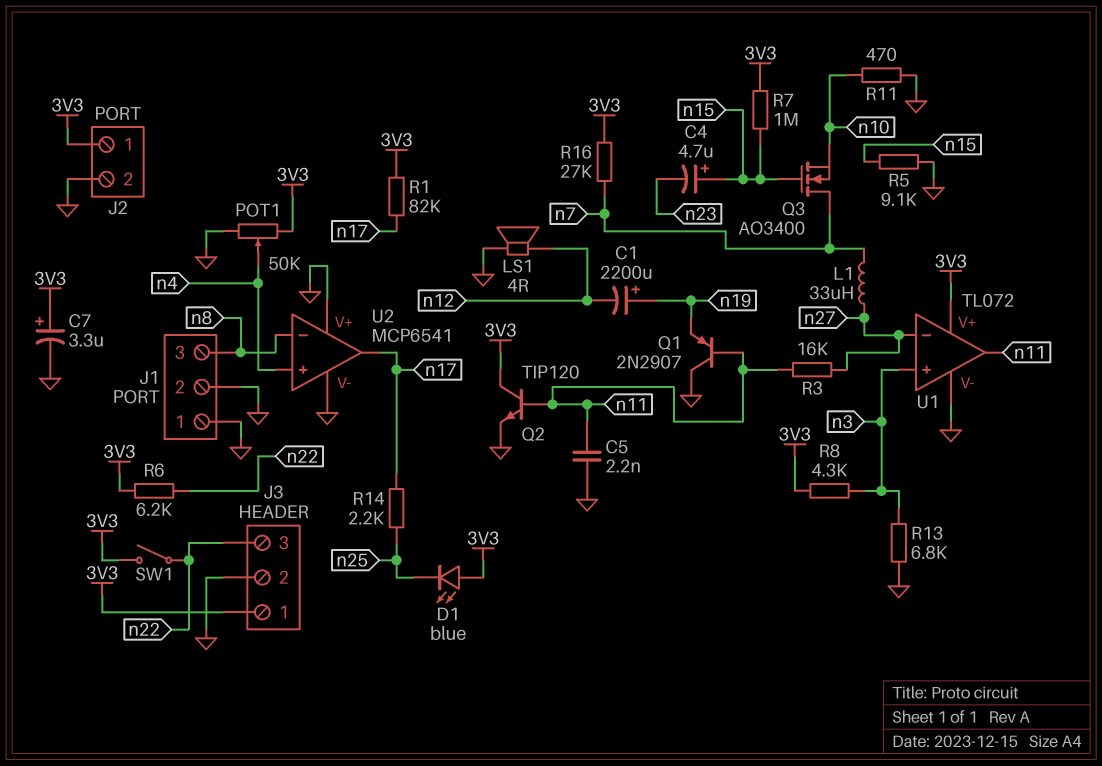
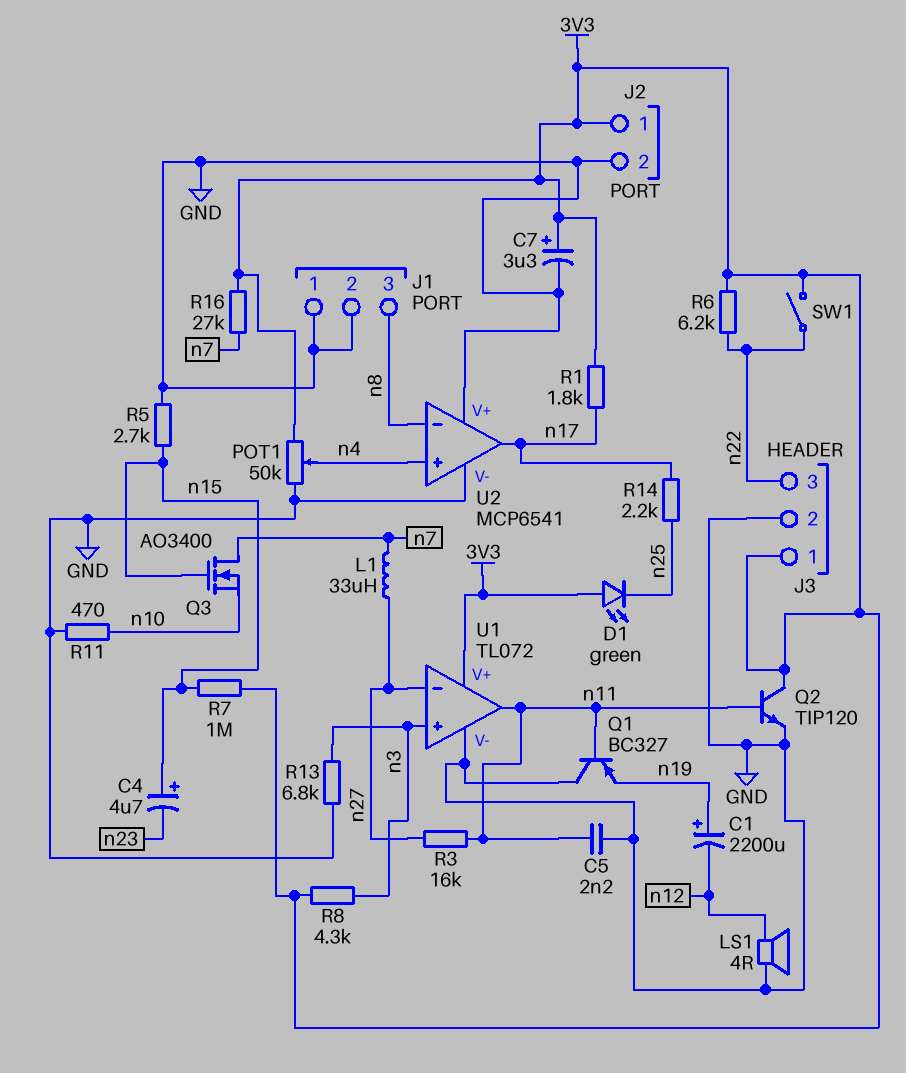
D1: LED blue (A 3V3, K n25) -> LED green (A 3V3, K n25)
Q1: PNP 2N2907 (B n11, C GND, E n19) -> PNP BC327 (B n11, C GND, E n19)
R1: 82k (3V3, n17) -> 1.8k (3V3, n17)
R5: 9.1k (GND, n15) -> 2.7k (GND, n15)

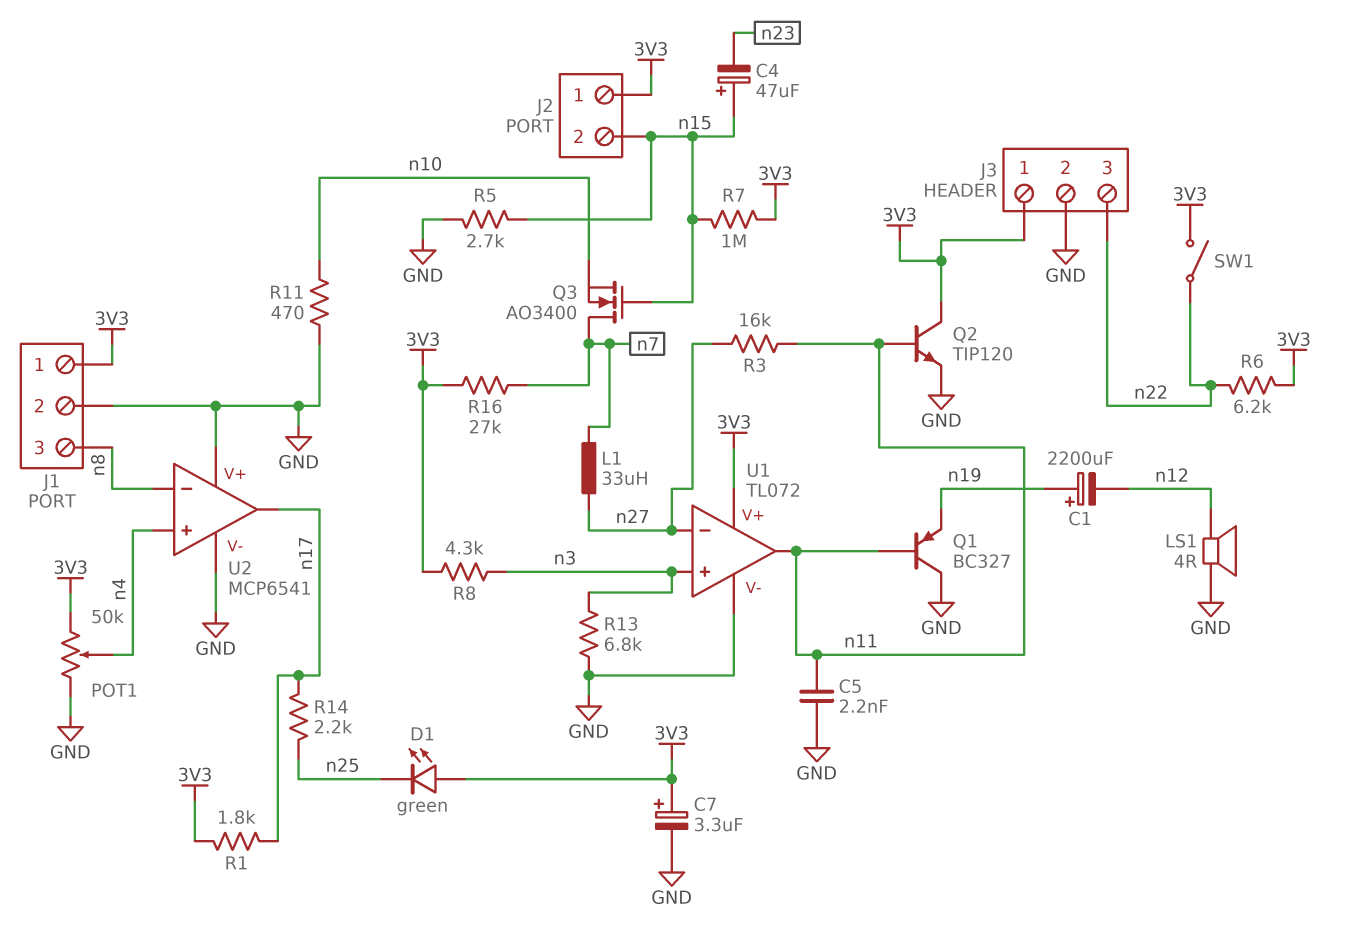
C4: 4.7uF (plus n15, minus n23) -> 47uF (plus n15, minus n23)
J1 pin 1: GND -> 3V3
J2 pin 2: GND -> n15

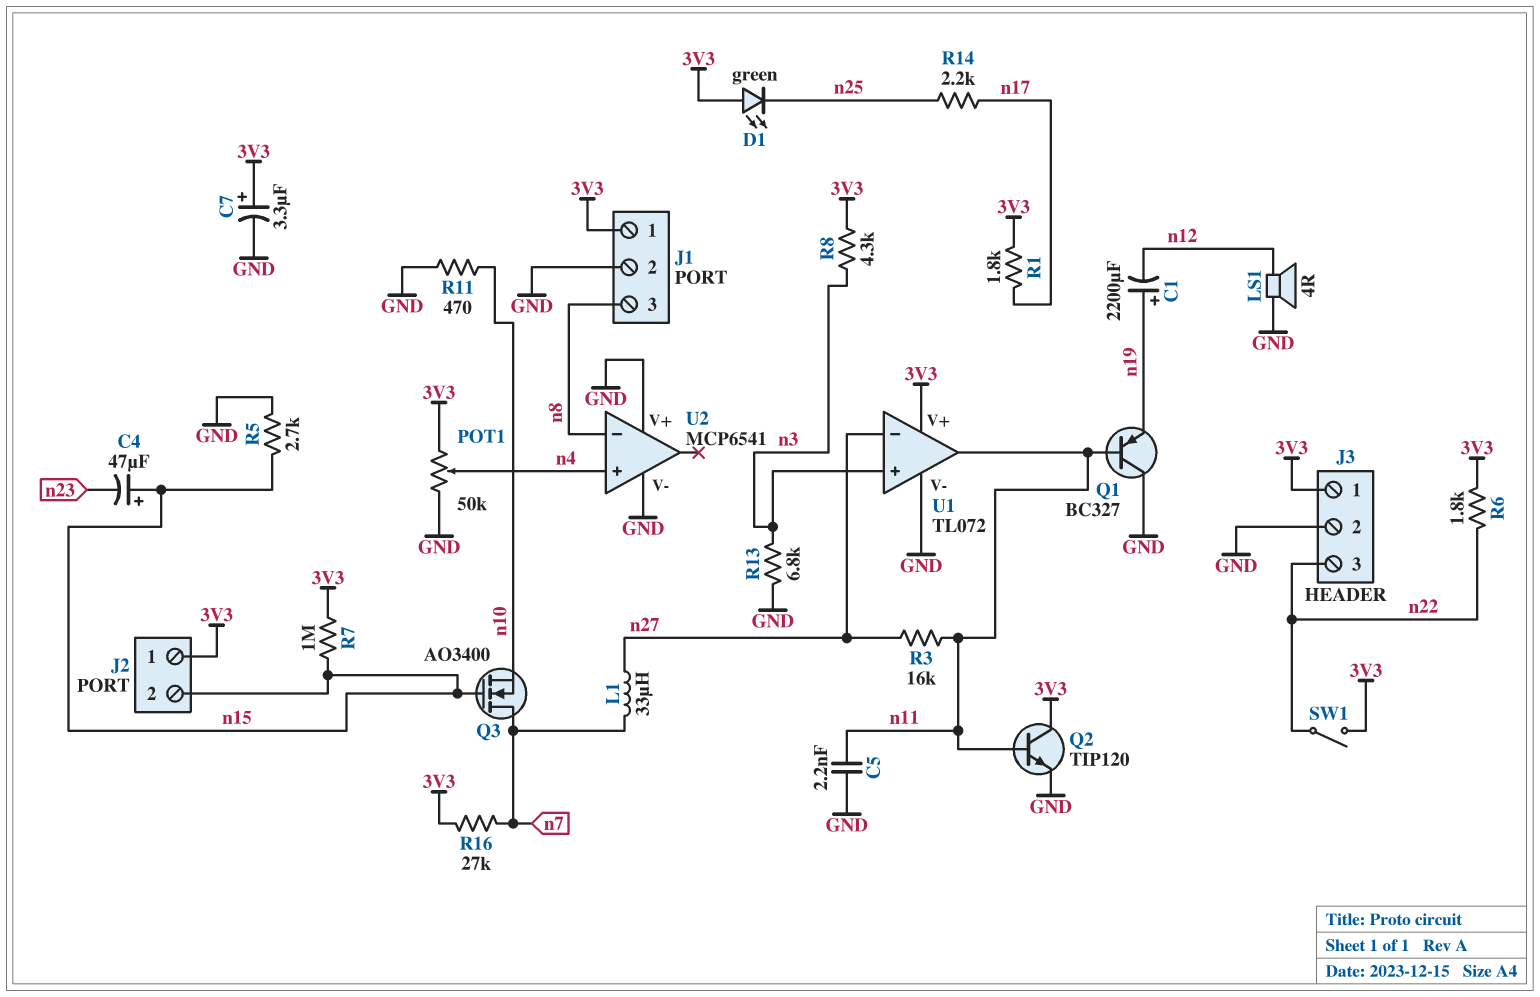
R6: 6.2k (3V3, n22) -> 1.8k (3V3, n22)
U2 pin out: n17 -> none

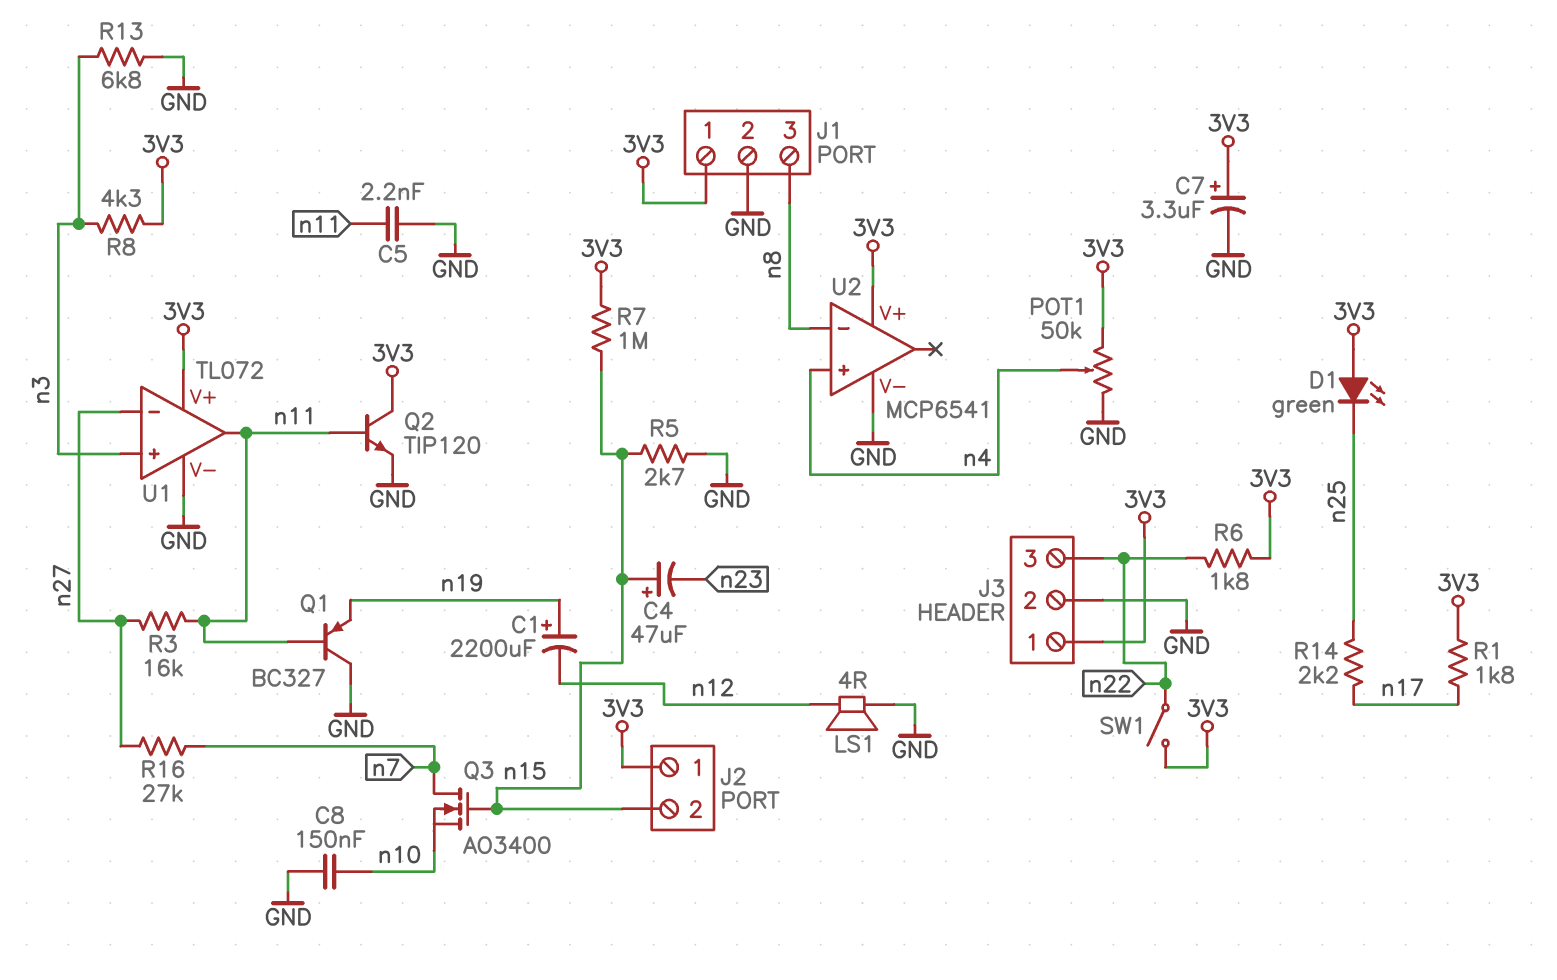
C8: none -> 150nF (GND, n10)
L1: 33uH (n7, n27) -> none
R11: 470 (GND, n10) -> none
R16: 27k (3V3, n7) -> 27k (n7, n27)
U2 pin V+: GND -> 3V3

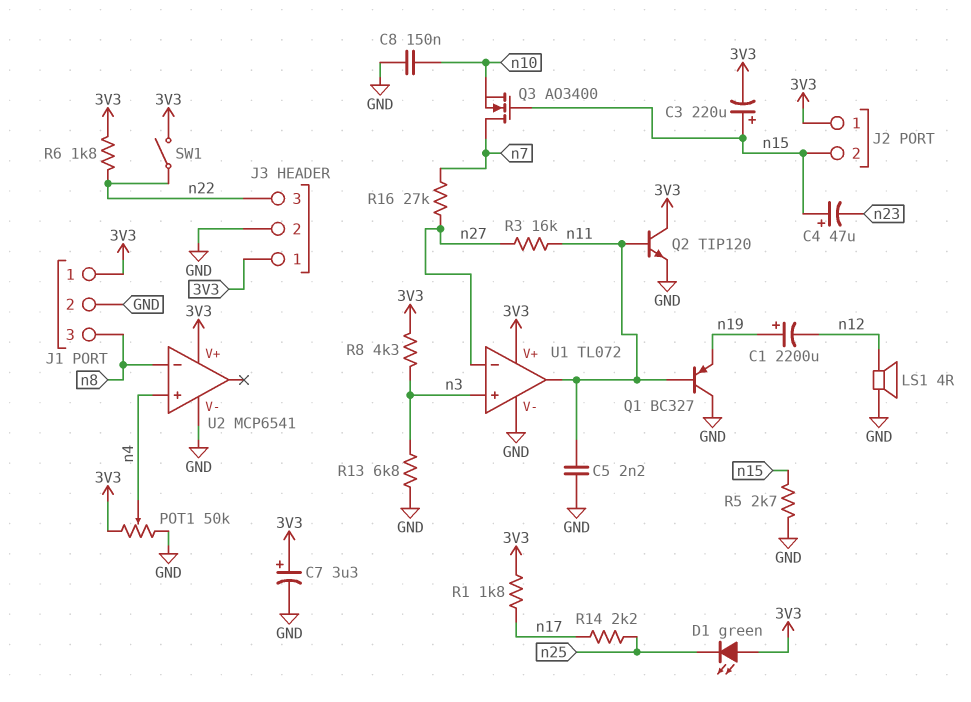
C3: none -> 220uF (plus n15, minus 3V3)
R7: 1M (3V3, n15) -> none

